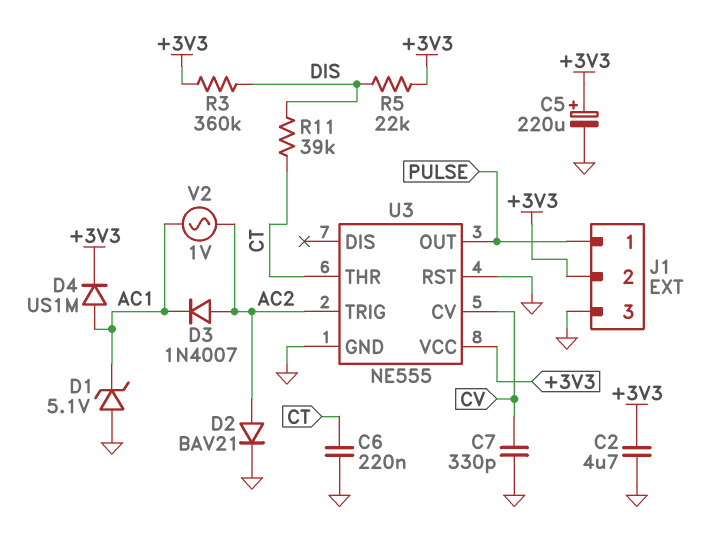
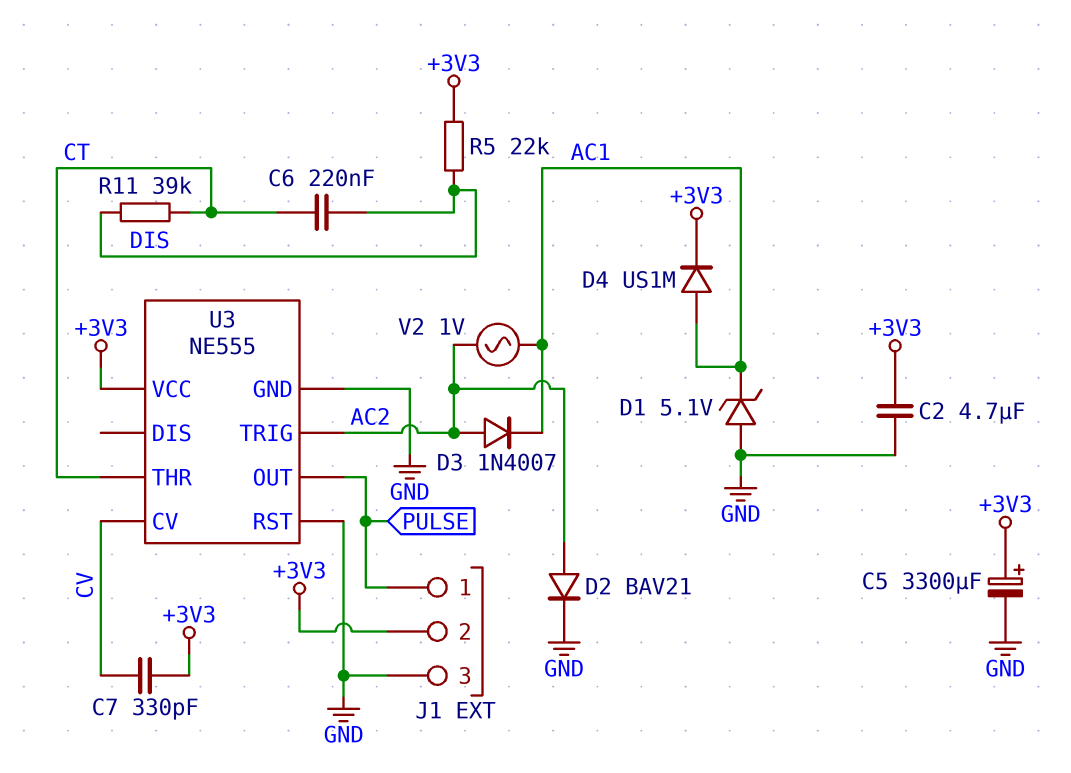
C5: 220uF (plus +3V3, minus GND) -> 3300uF (plus +3V3, minus GND)
C6: 220nF (CT, GND) -> 220nF (CT, DIS)
C7: 330pF (CV, GND) -> 330pF (+3V3, CV)
R3: 360k (+3V3, DIS) -> none

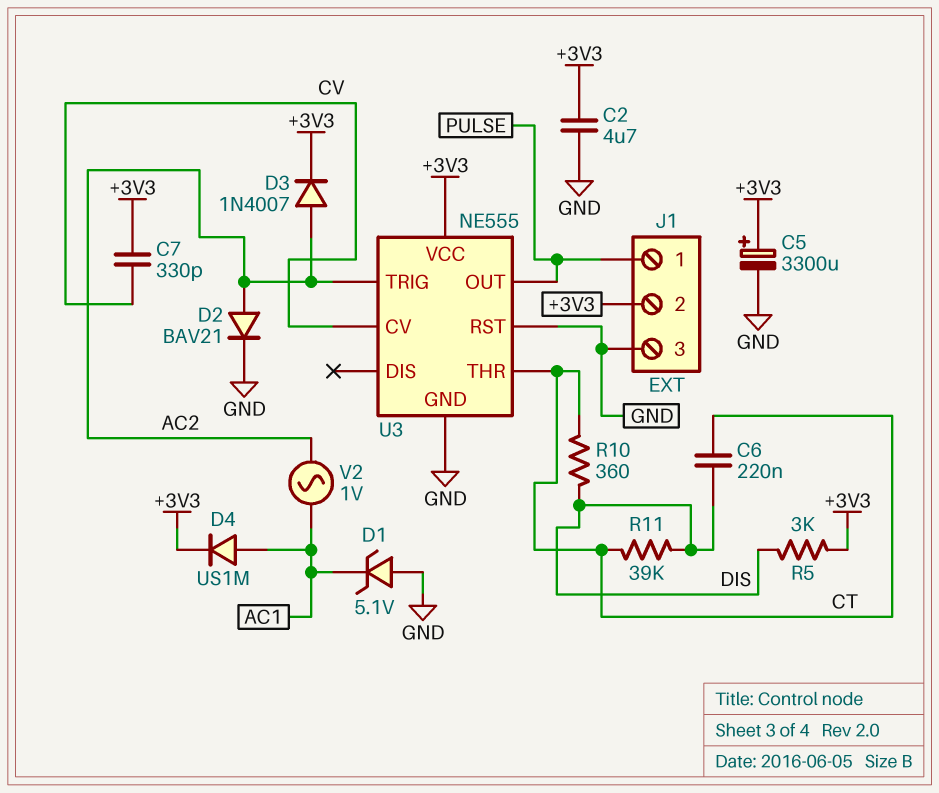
D3: diode 1N4007 (A AC2, K AC1) -> diode 1N4007 (A AC2, K +3V3)
R5: 22k (+3V3, DIS) -> 3k (+3V3, DIS)
R10: none -> 360 (CT, DIS)

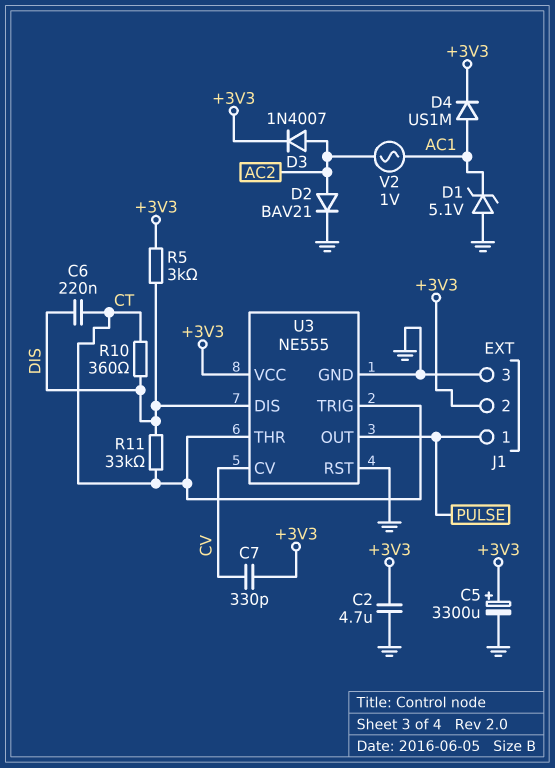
R11: 39k (CT, DIS) -> 33k (CT, DIS)
U3 pin DIS: none -> DIS
U3 pin TRIG: AC2 -> CT

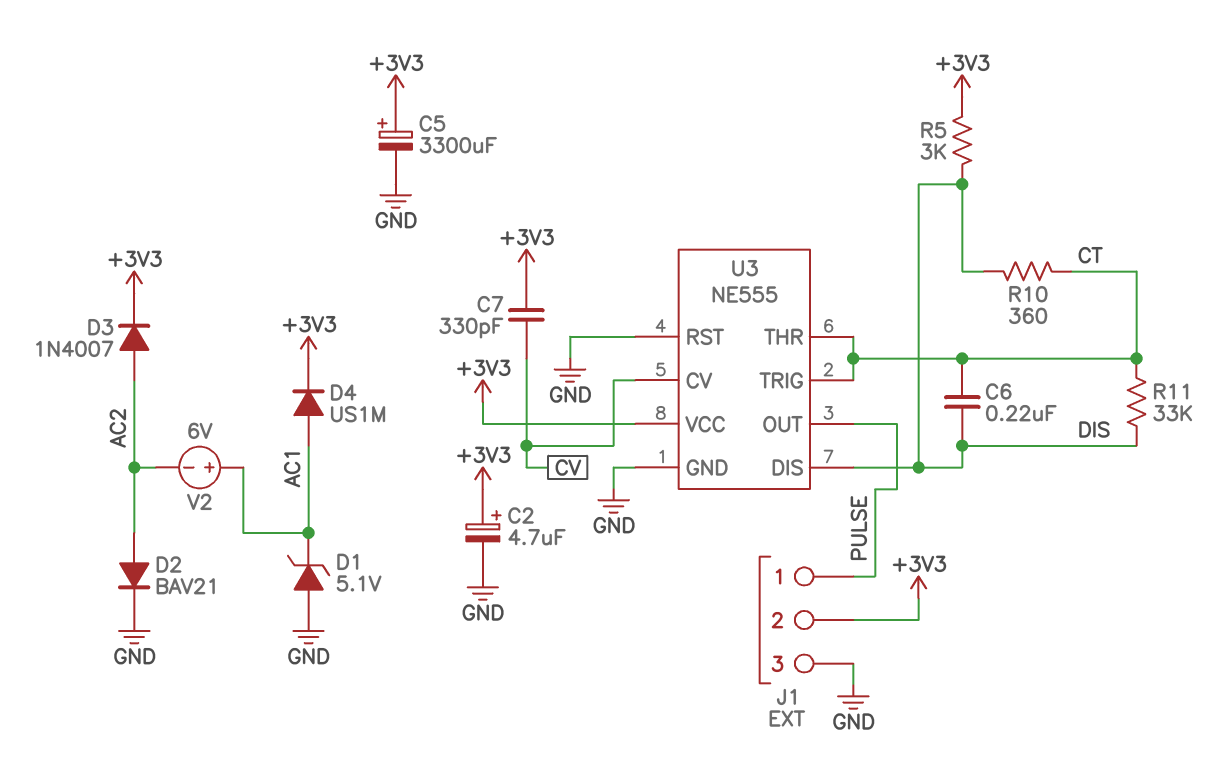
C2: 4.7uF (+3V3, GND) -> 4.7uF (plus +3V3, minus GND)
V2: AC 1V (AC1, AC2) -> 6V (plus AC1, minus AC2)

